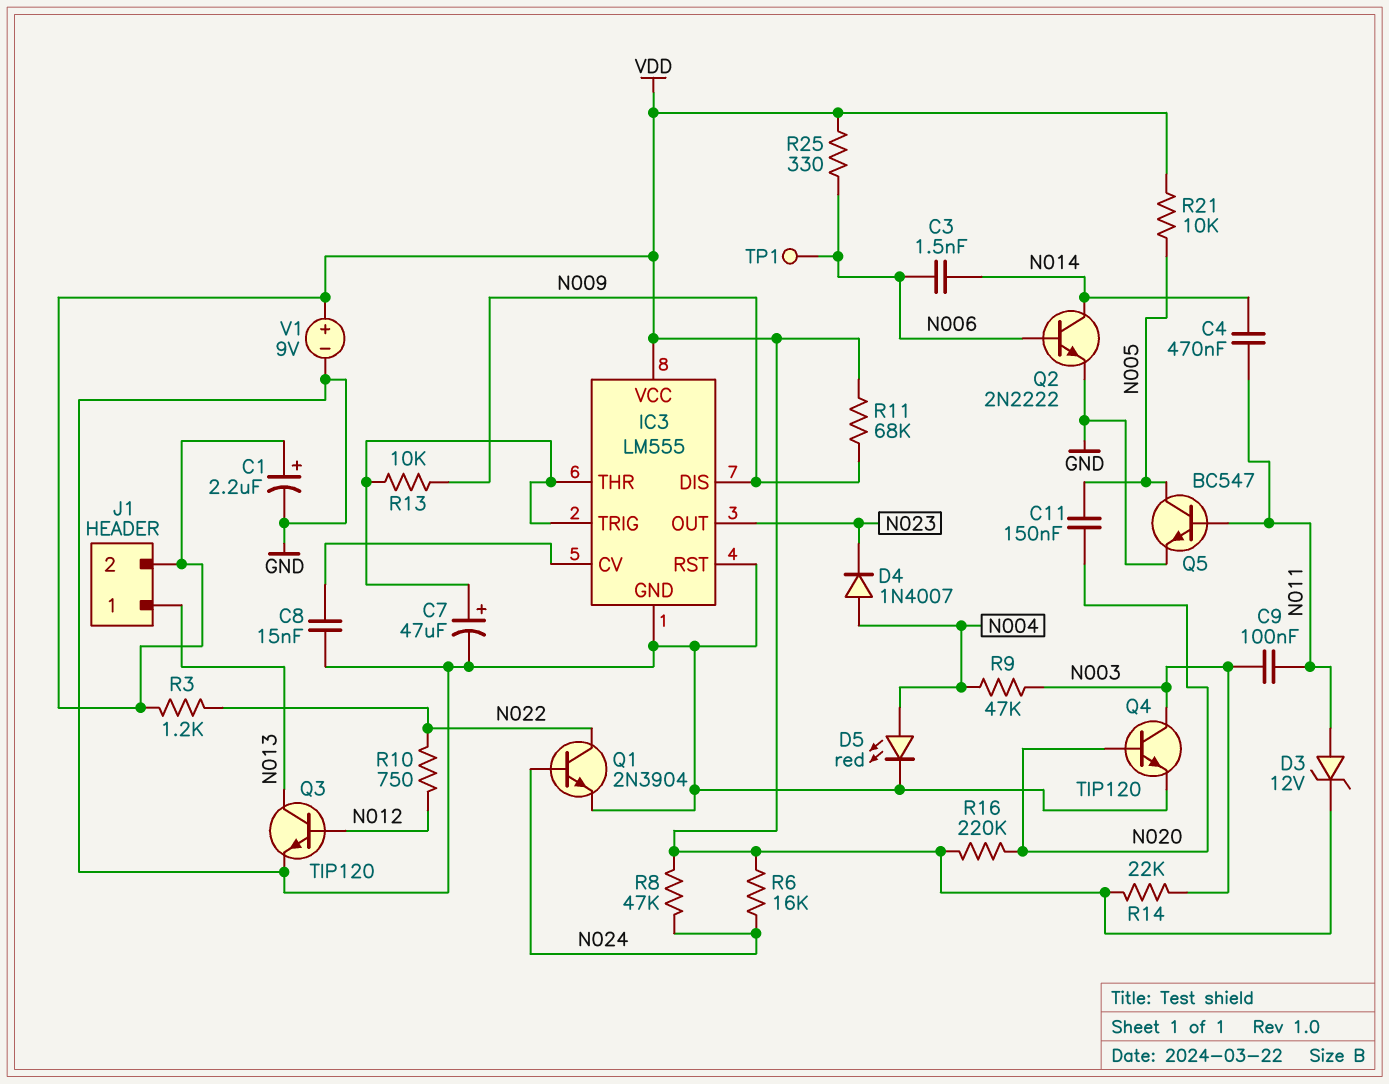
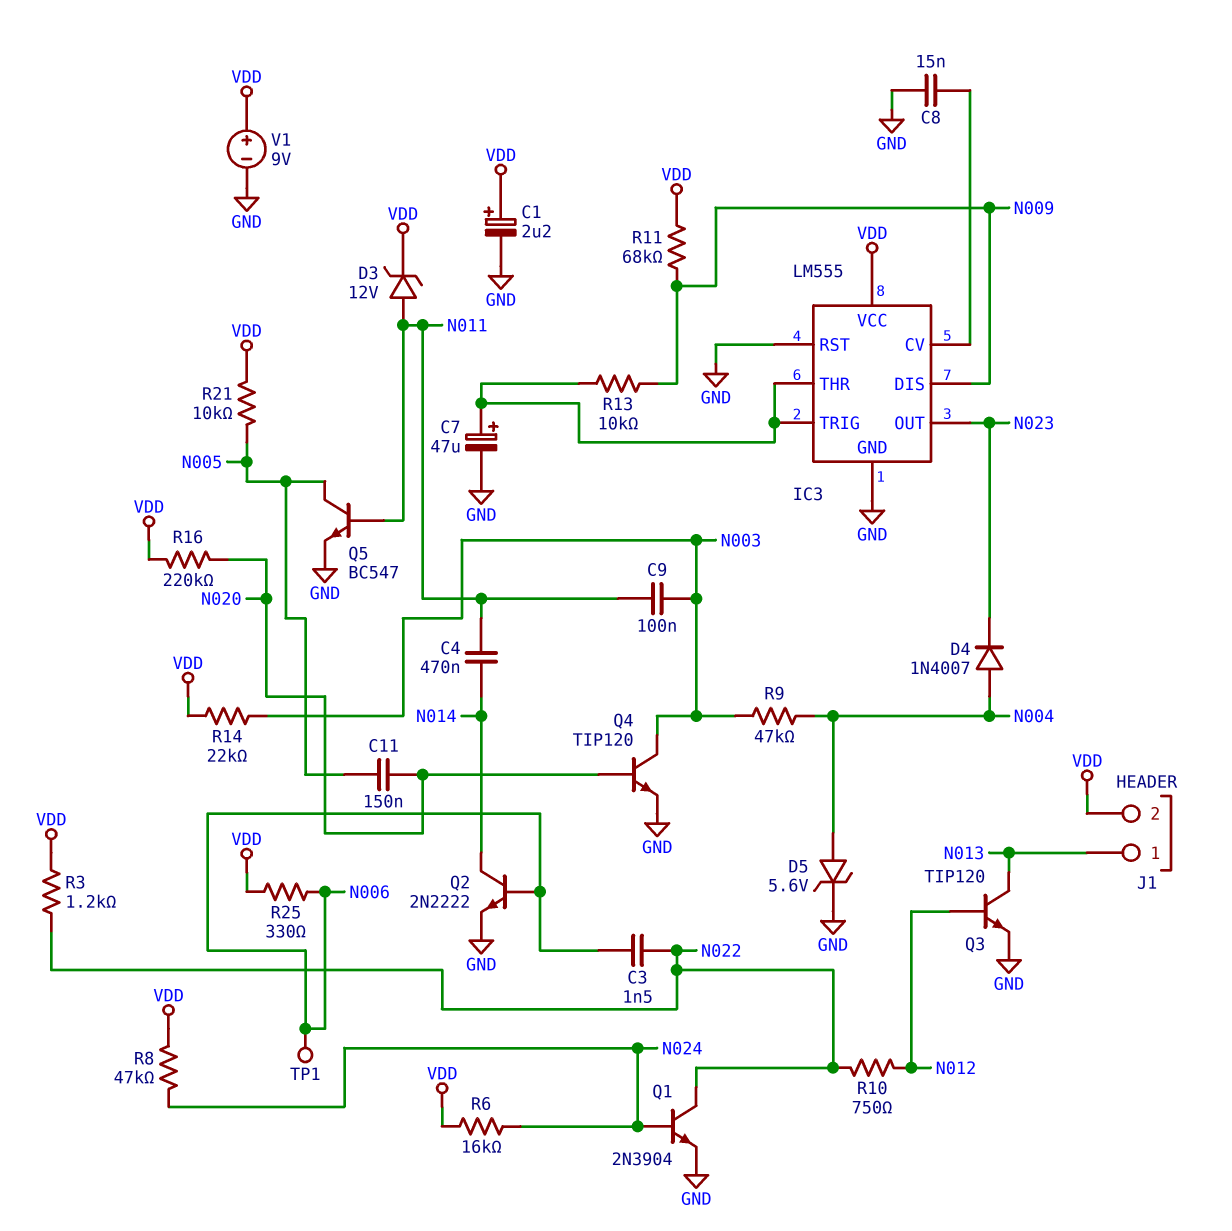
C3: 1.5nF (N006, N014) -> 1.5nF (N006, N022)
D5: LED red (A N004, K GND) -> zener 5.6V (A N004, K GND)

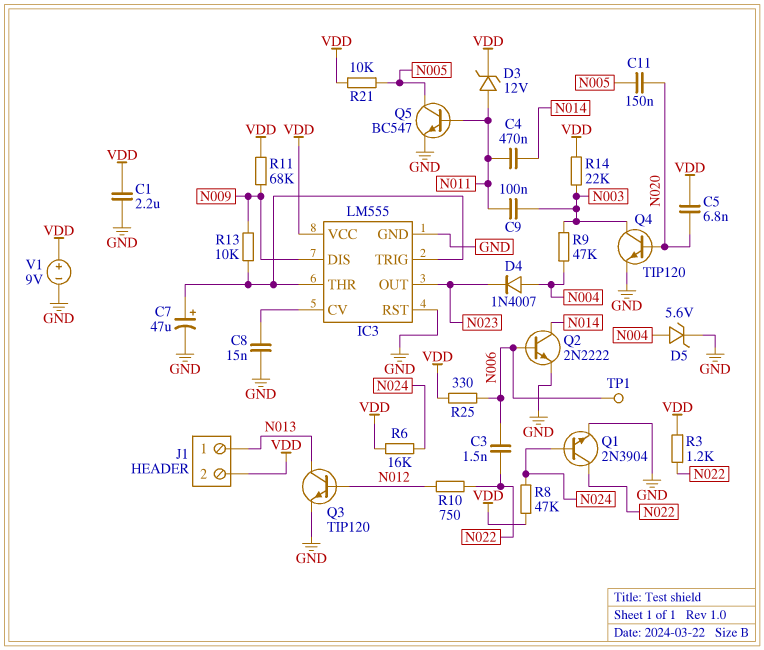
C1: 2.2uF (plus VDD, minus GND) -> 2.2uF (GND, VDD)
C5: none -> 6.8nF (N020, VDD)
R16: 220k (N020, VDD) -> none

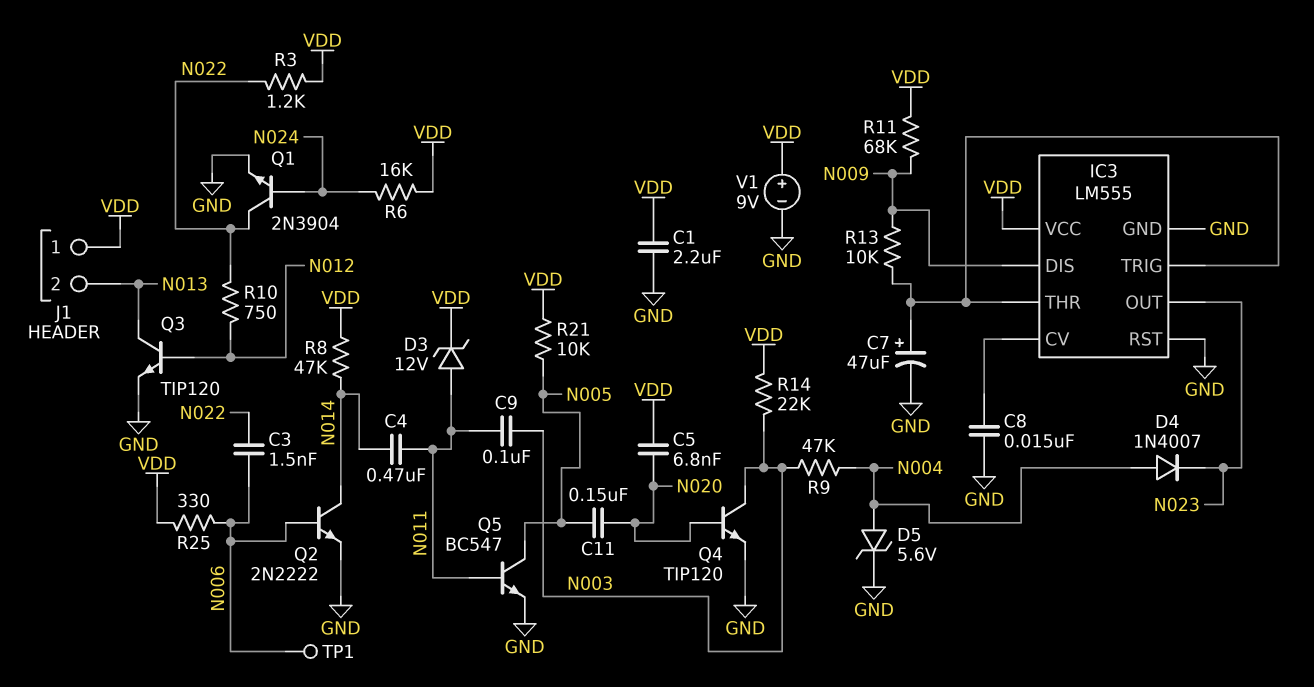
J1 pin 1: N013 -> VDD
J1 pin 2: VDD -> N013
R8: 47k (N024, VDD) -> 47k (N014, VDD)

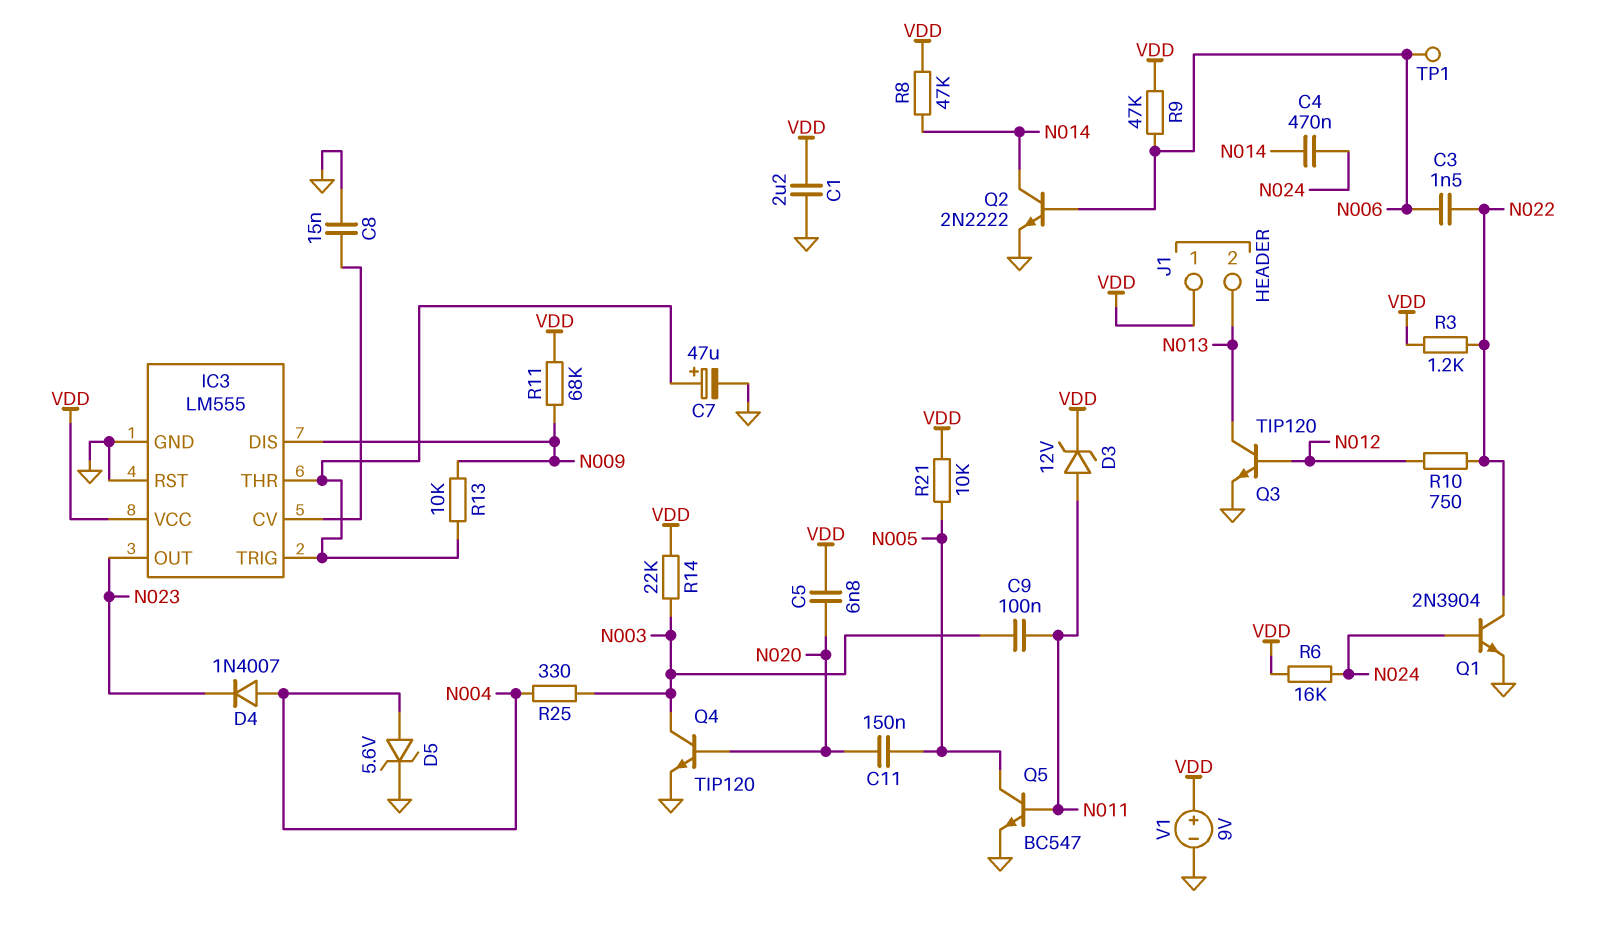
C4: 470nF (N011, N014) -> 470nF (N014, N024)
R9: 47k (N003, N004) -> 47k (N006, VDD)
R25: 330 (N006, VDD) -> 330 (N003, N004)

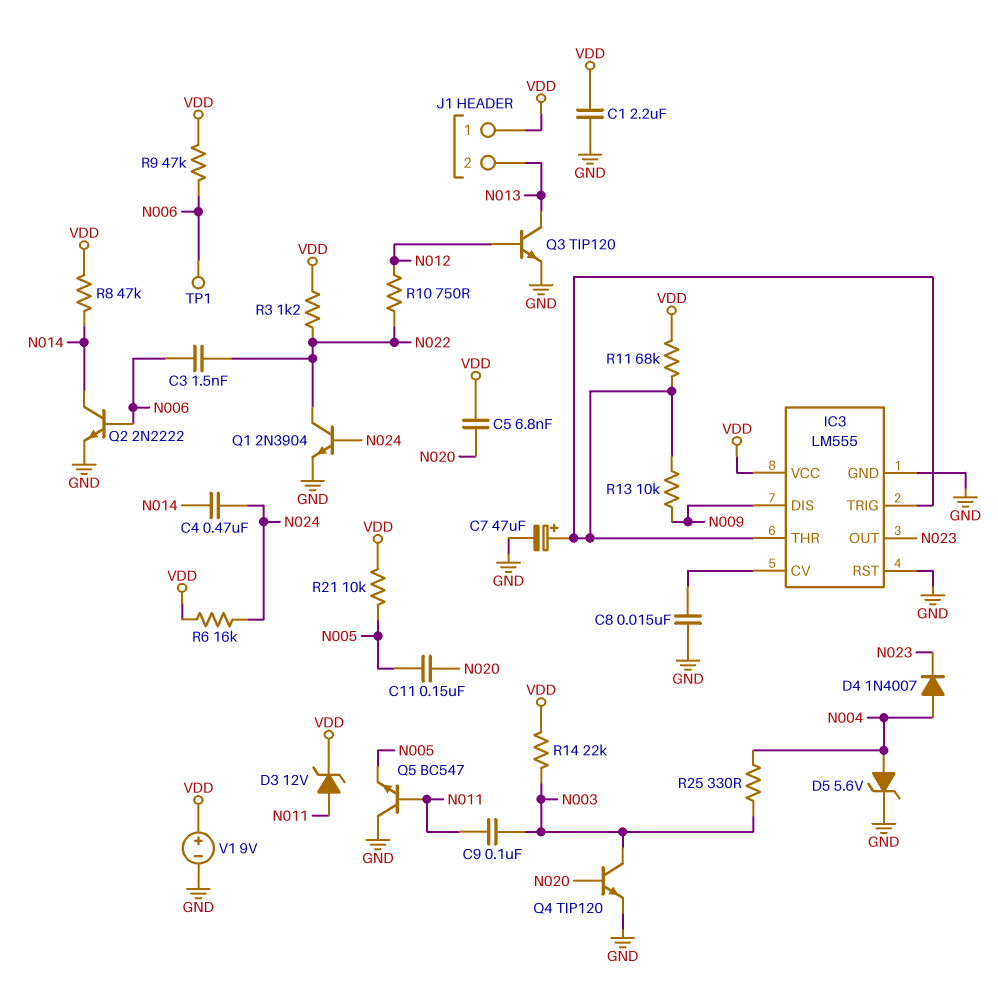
Q5: NPN BC547 (B N011, C N005, E GND) -> NPN BC547 (B N011, C GND, E N005)
R11: 68k (N009, VDD) -> 68k (IC3/THR, VDD)

